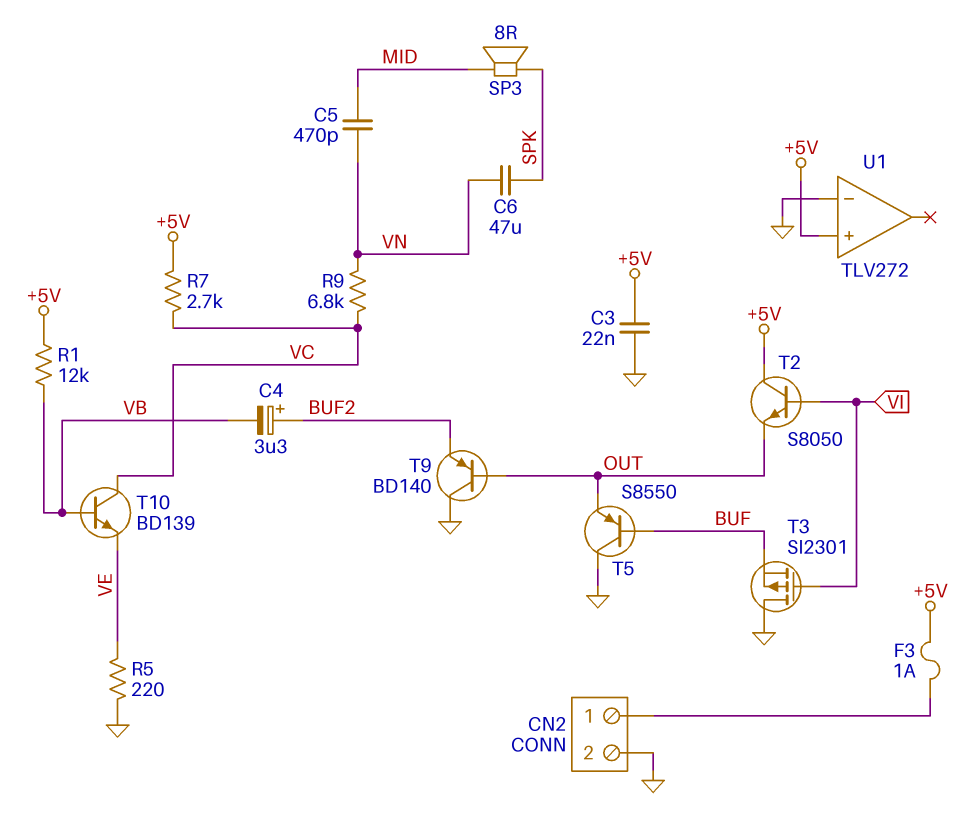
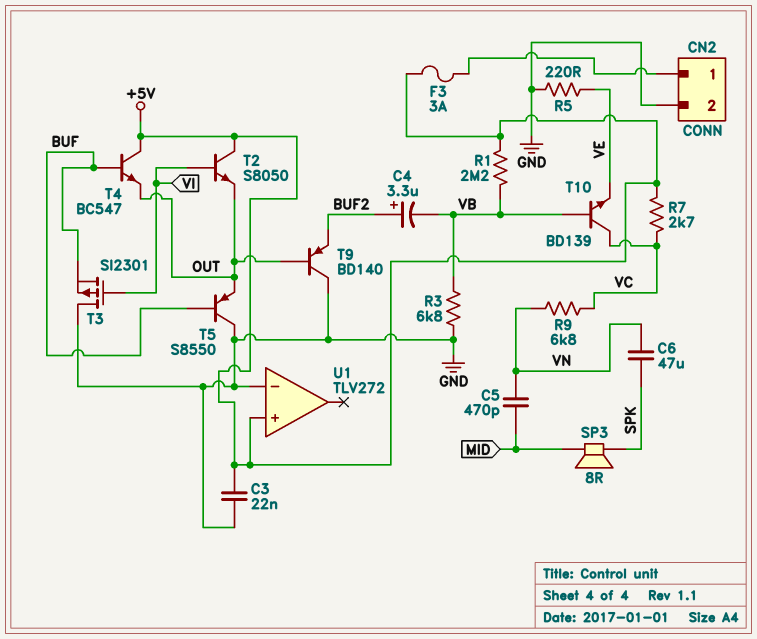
F3: 1A (+5V, CN2/1) -> 3A (+5V, CN2/1)
R1: 12k (+5V, VB) -> 2.2M (+5V, VB)
R3: none -> 6.8k (GND, VB)
T4: none -> NPN BC547 (B BUF, C +5V, E OUT)

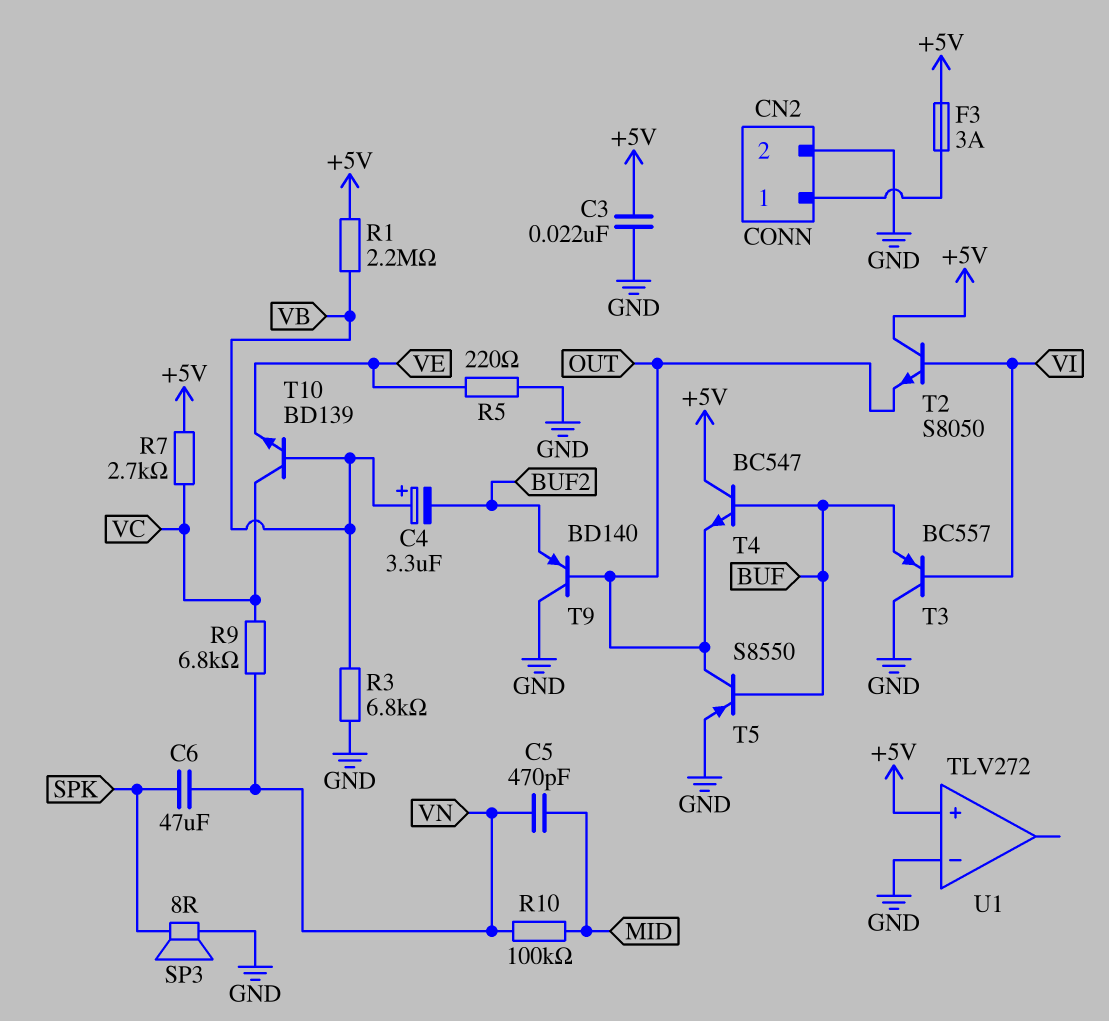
C4: 3.3uF (plus BUF2, minus VB) -> 3.3uF (plus VB, minus BUF2)
R10: none -> 100k (MID, VN)
SP3: speaker 8R (MID, SPK) -> speaker 8R (GND, SPK)
T3: PMOS SI2301 (G VI, D GND, S BUF) -> PNP BC557 (B VI, C GND, E BUF)
T5: PNP S8550 (B BUF, C GND, E OUT) -> PNP S8550 (B BUF, C OUT, E GND)

